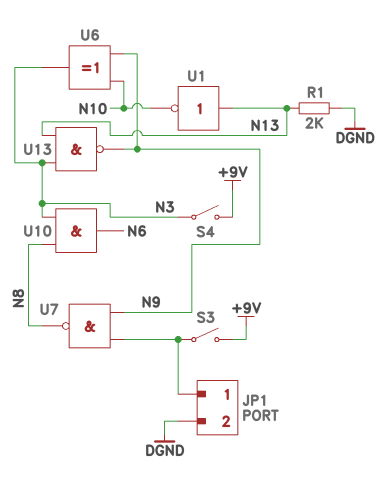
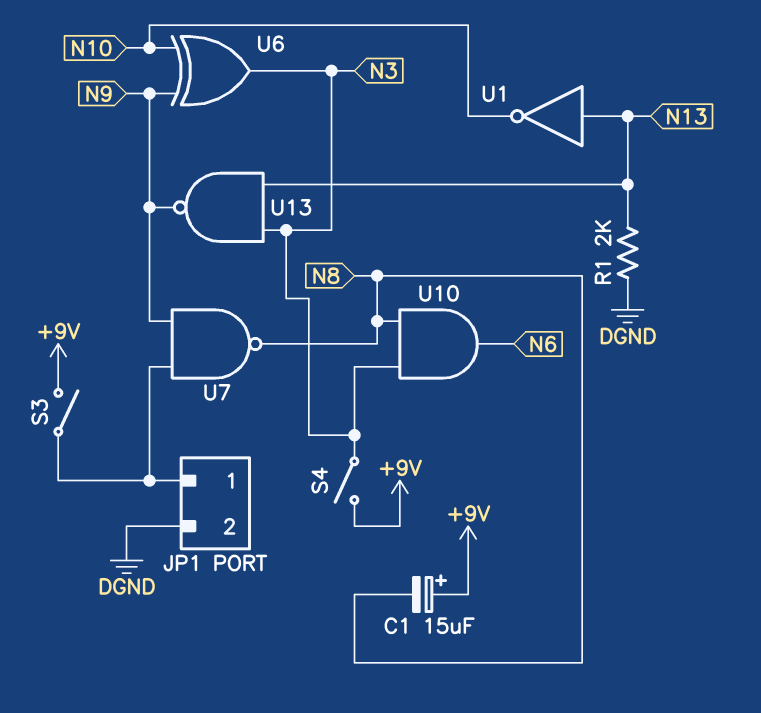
C1: none -> 15uF (plus +9V, minus N8)

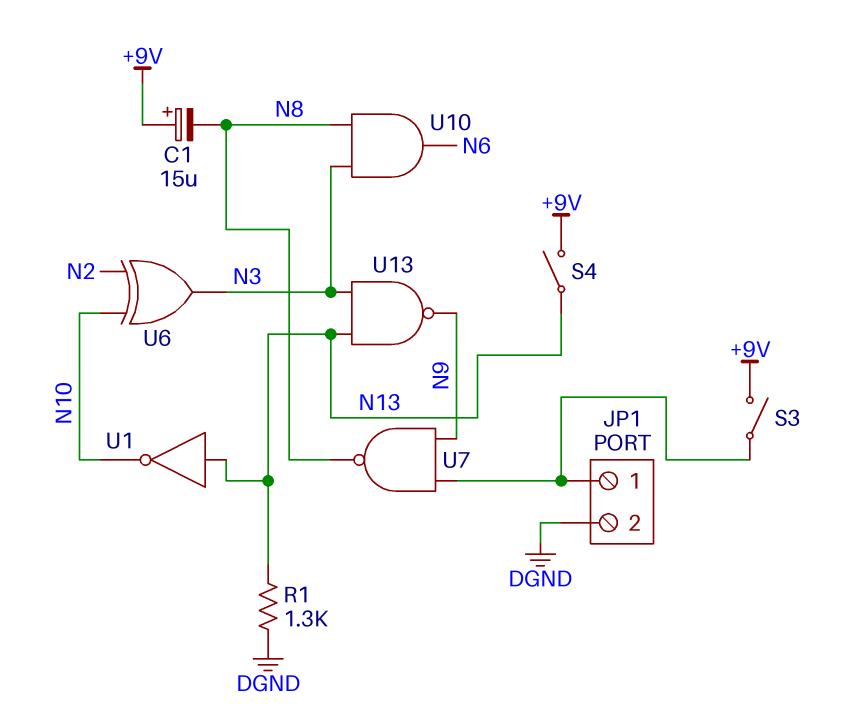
R1: 2k (DGND, N13) -> 1.3k (DGND, N13)
S4: switch (+9V, N3) -> switch (+9V, N13)
U6: XOR (in N9, in N10, out N3) -> XOR (in N2, in N10, out N3)

